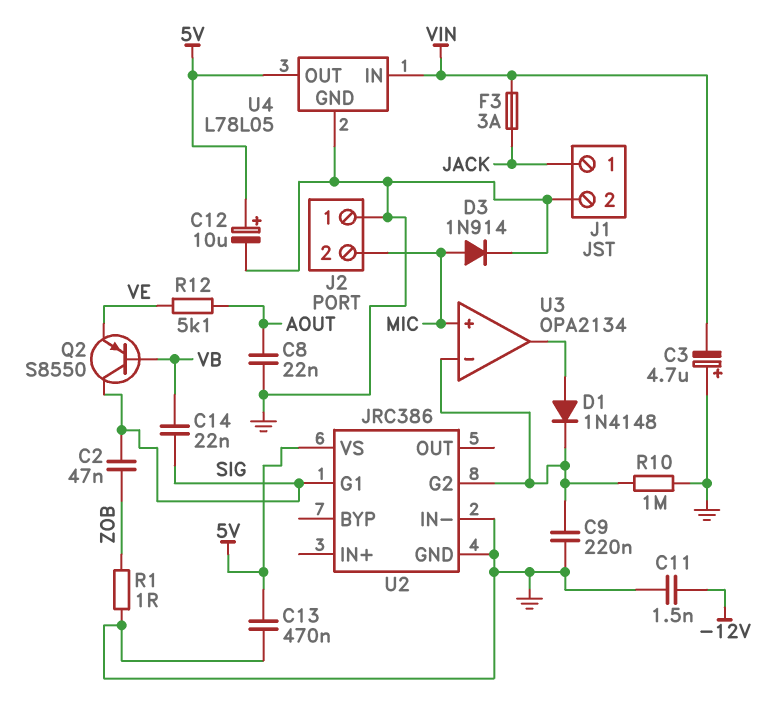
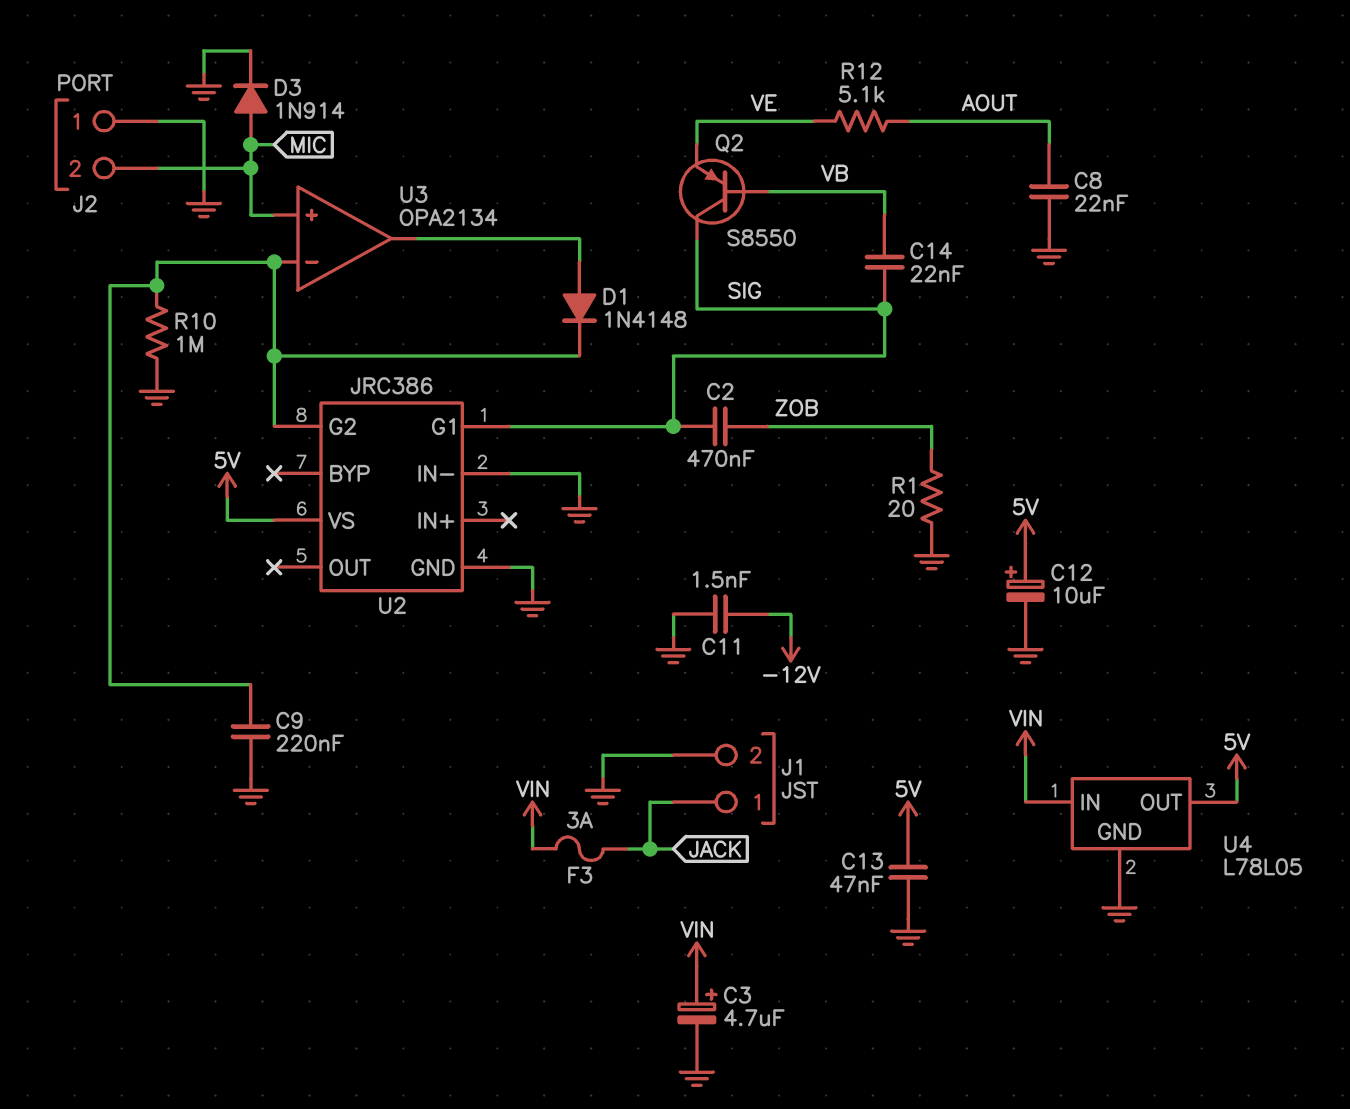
C2: 47nF (SIG, ZOB) -> 470nF (SIG, ZOB)
C3: 4.7uF (plus GND, minus VIN) -> 4.7uF (plus VIN, minus GND)
C13: 470nF (5V, GND) -> 47nF (5V, GND)
R1: 1 (GND, ZOB) -> 20 (GND, ZOB)

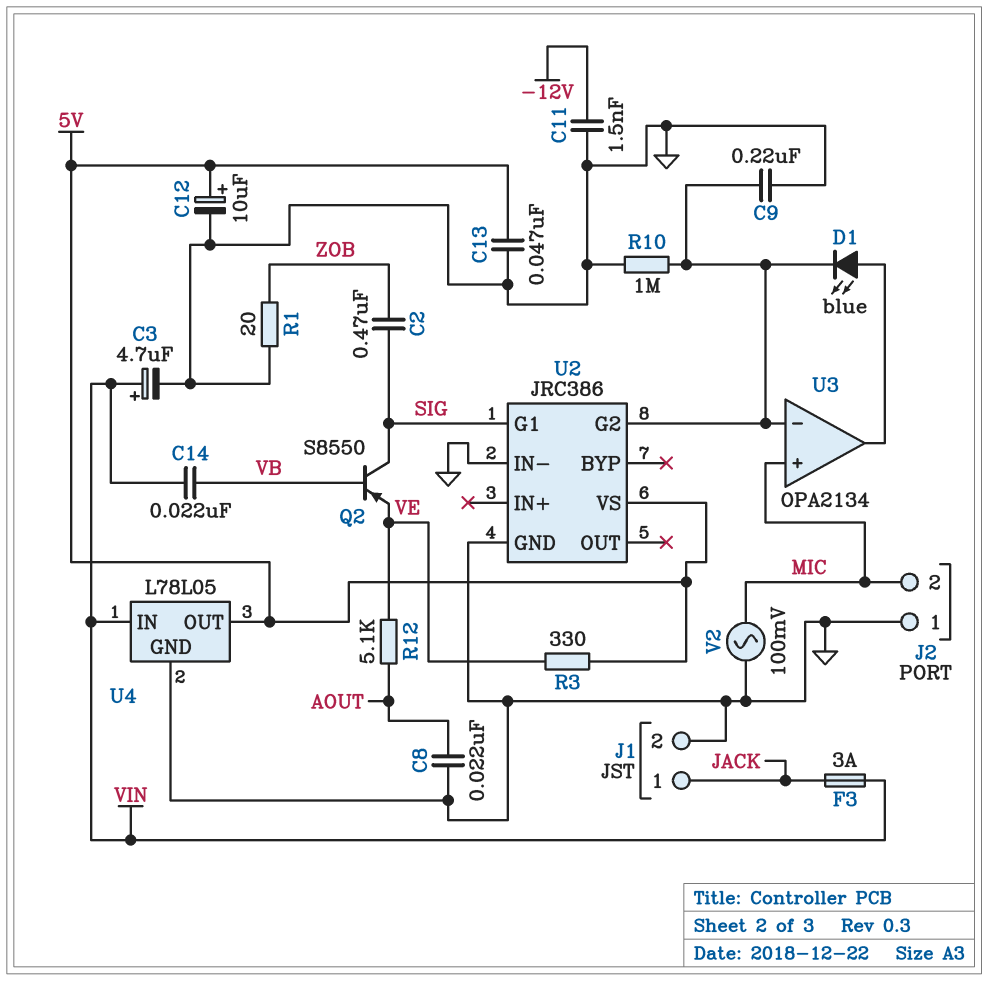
C14: 22nF (SIG, VB) -> 22nF (VB, VIN)
D1: diode 1N4148 (A U3/out, K U2/G2) -> LED blue (A U3/out, K U2/G2)
D3: diode 1N914 (A MIC, K GND) -> none
R3: none -> 330 (5V, VE)
V2: none -> AC 100mV (GND, MIC)

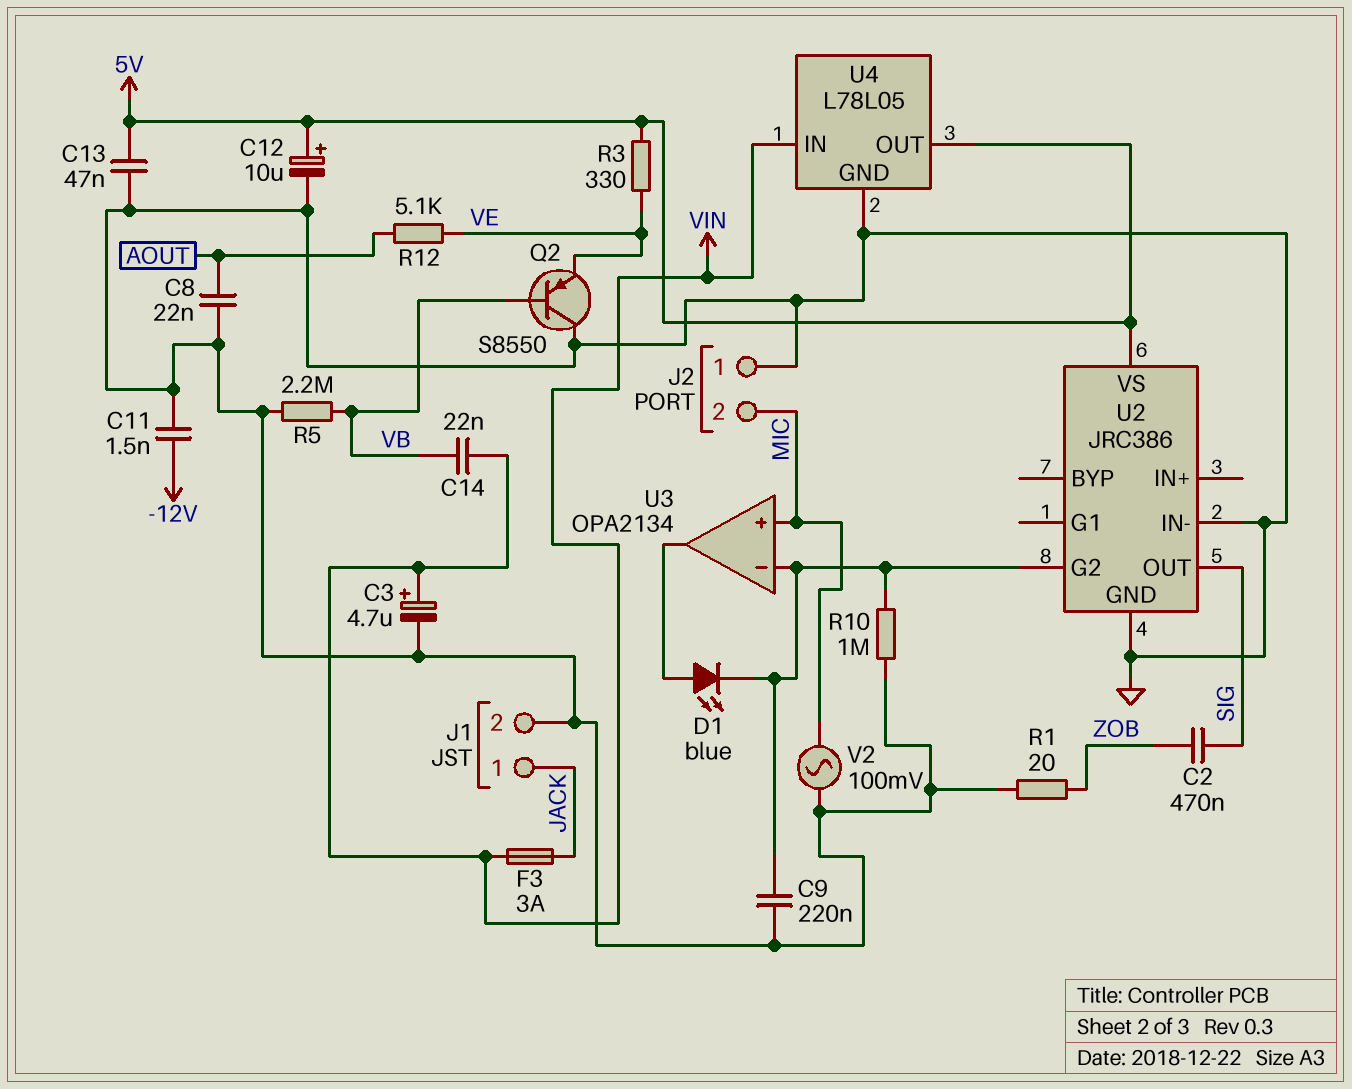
Q2: PNP S8550 (B VB, C SIG, E VE) -> PNP S8550 (B VB, C GND, E VE)
R5: none -> 2.2M (GND, VB)
U2 pin G1: SIG -> none
U2 pin OUT: none -> SIG

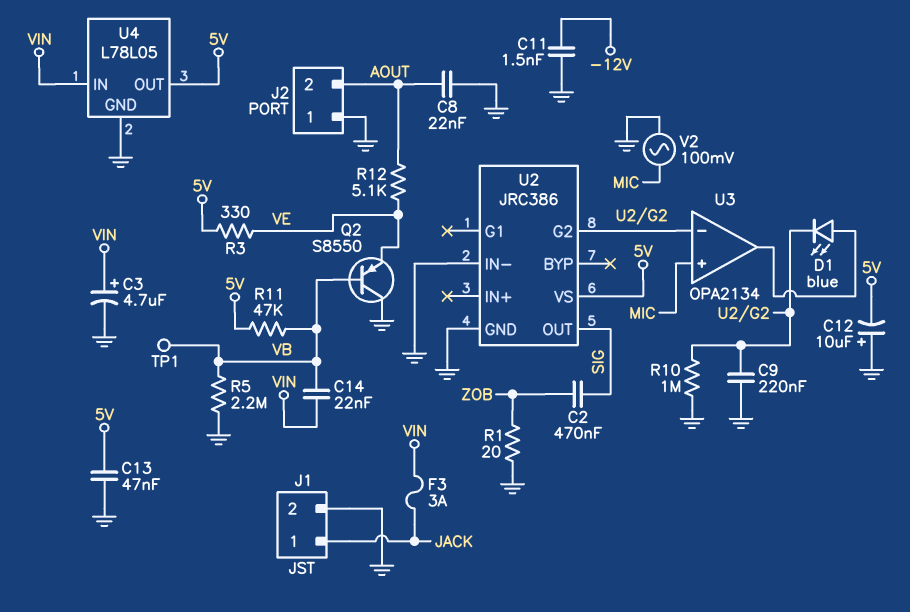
C12: 10uF (plus 5V, minus GND) -> 10uF (plus GND, minus 5V)
J2 pin 2: MIC -> AOUT
R11: none -> 47k (5V, VB)
TP1: none -> test point (VB)

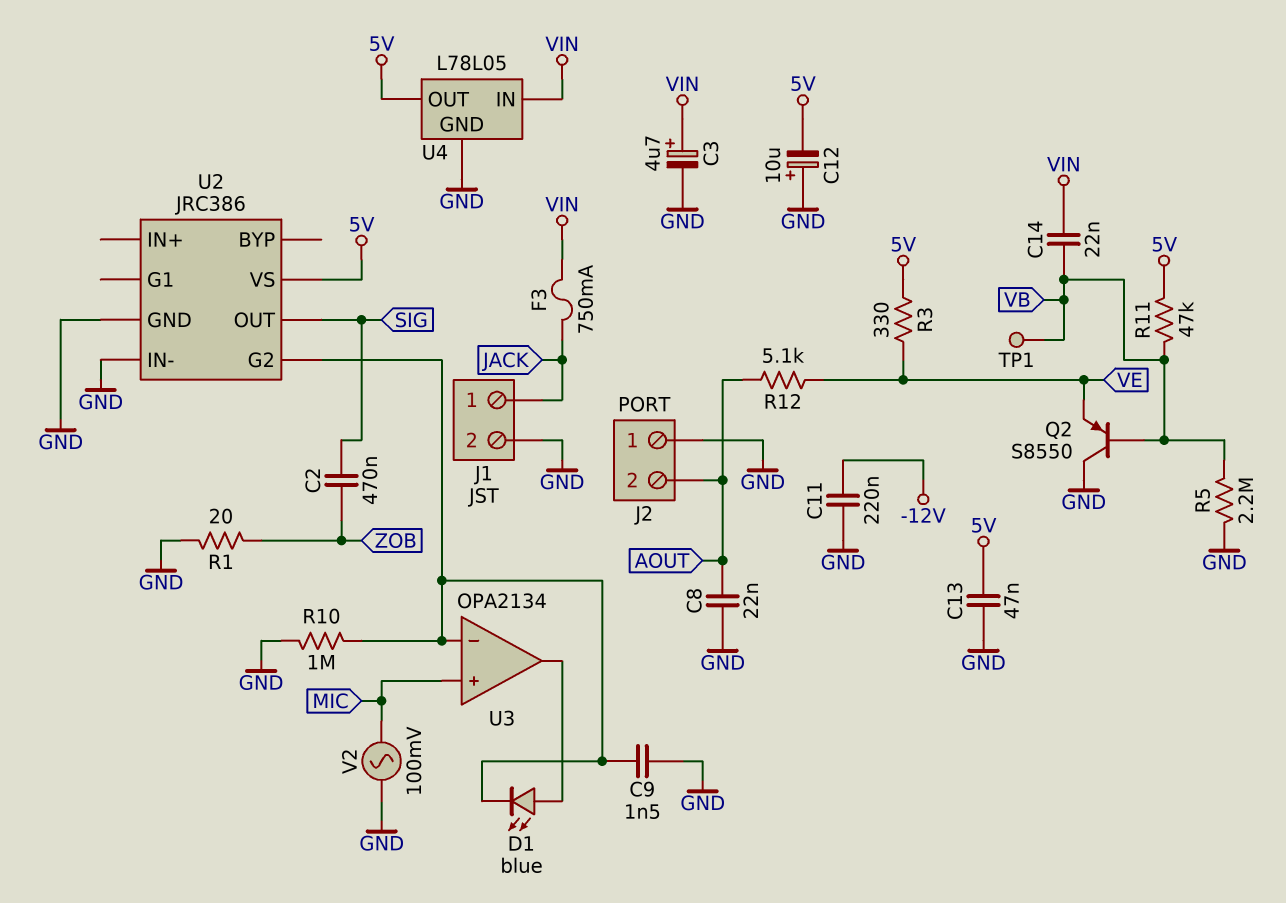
C9: 220nF (GND, U2/G2) -> 1.5nF (GND, U2/G2)
C11: 1.5nF (-12V, GND) -> 220nF (-12V, GND)
F3: 3A (JACK, VIN) -> 750mA (JACK, VIN)

